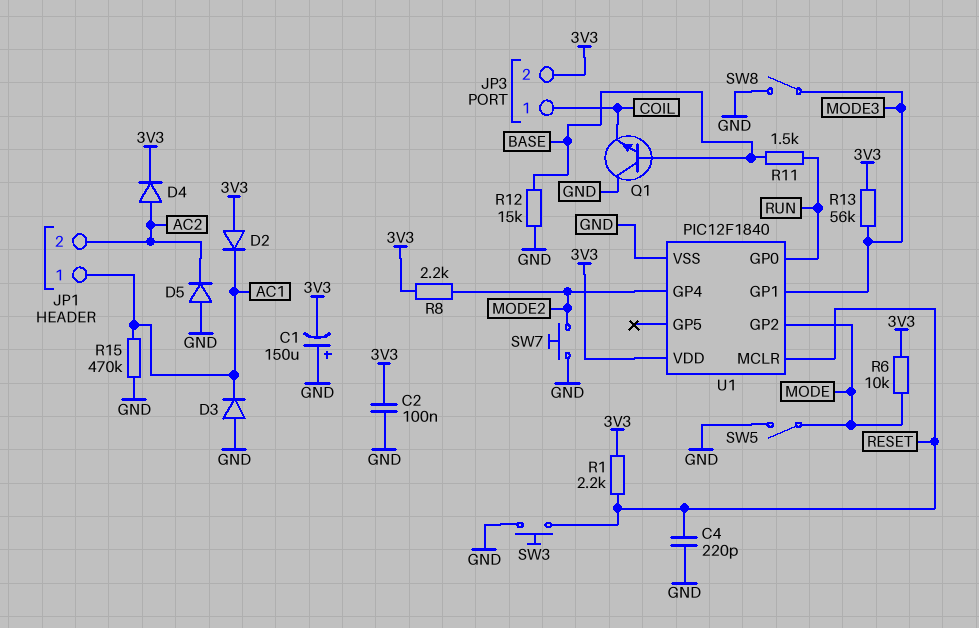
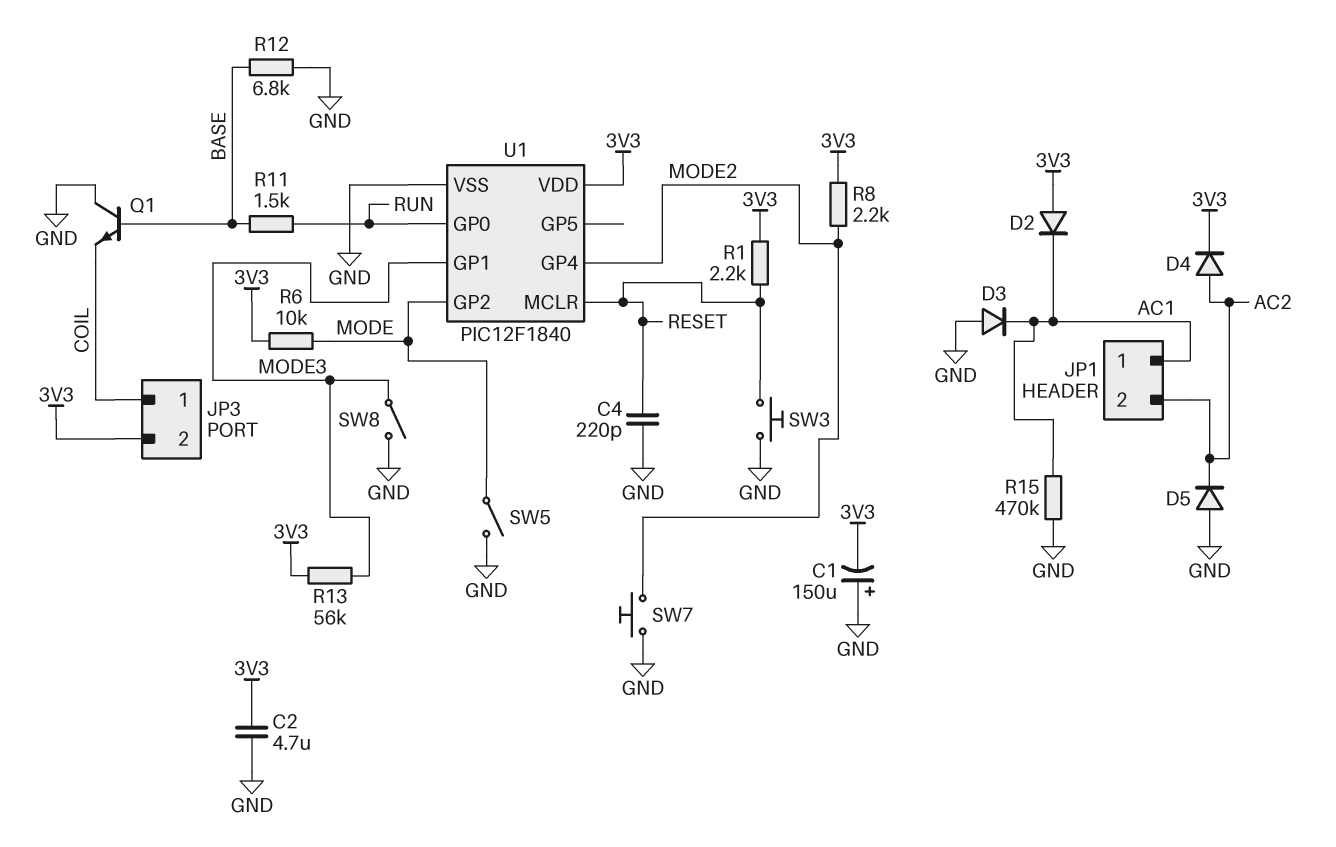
C2: 100nF (3V3, GND) -> 4.7uF (3V3, GND)
R12: 15k (BASE, GND) -> 6.8k (BASE, GND)

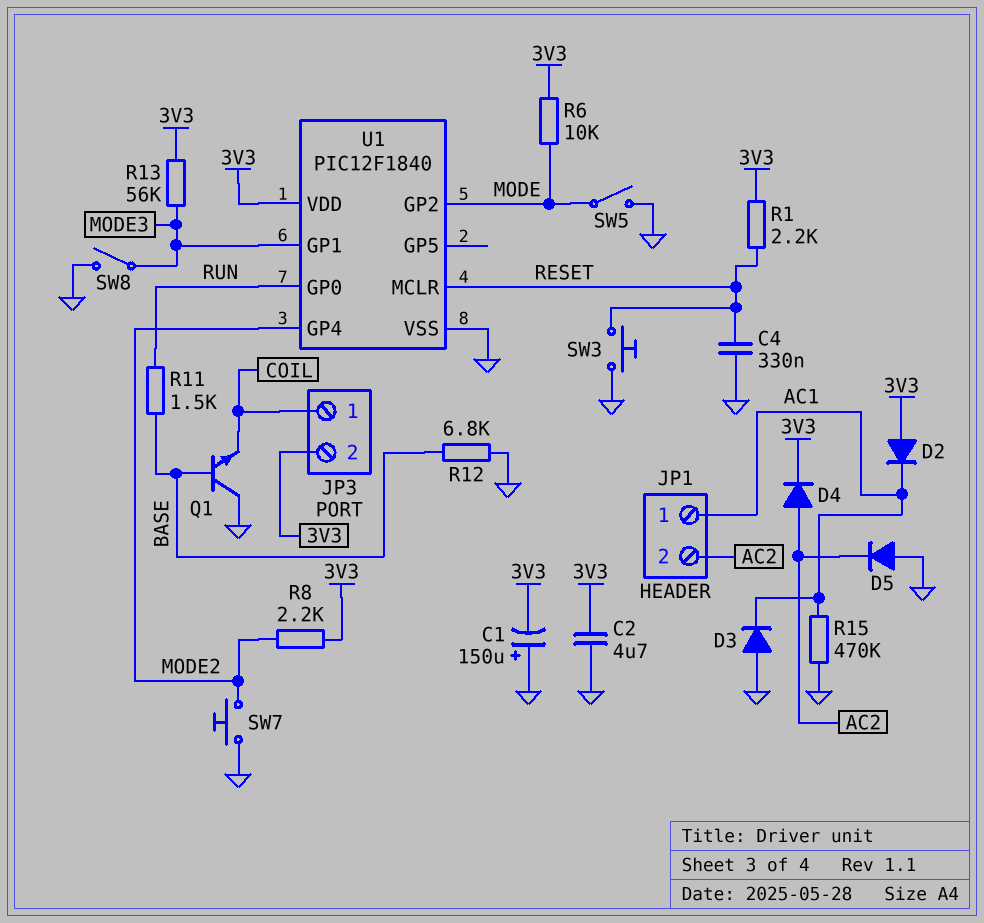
C4: 220pF (GND, RESET) -> 330nF (GND, RESET)

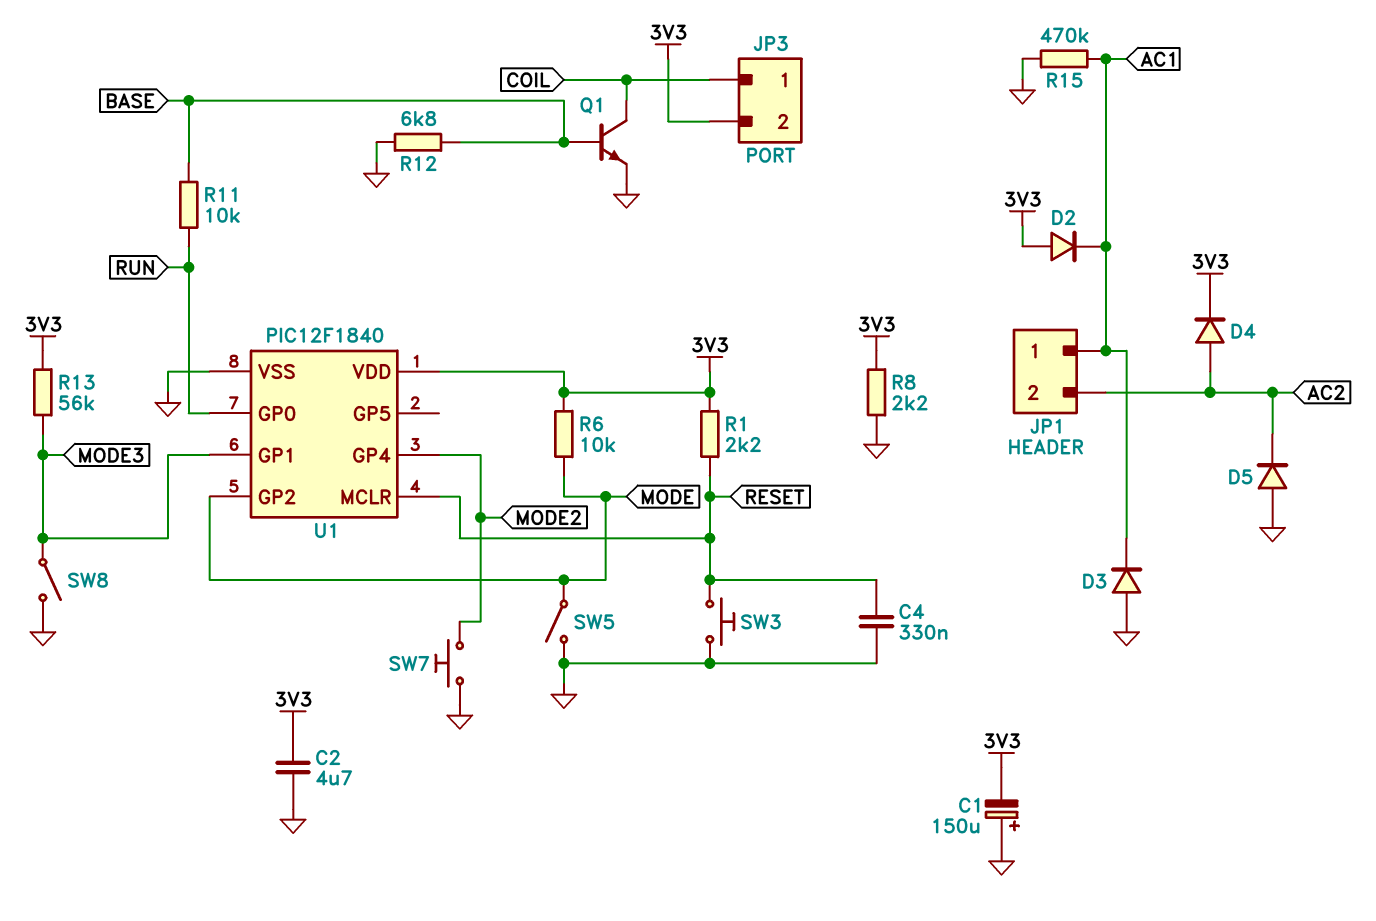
Q1: NPN (B BASE, C GND, E COIL) -> NPN (B BASE, C COIL, E GND)
R8: 2.2k (3V3, MODE2) -> 2.2k (3V3, GND)
R11: 1.5k (BASE, RUN) -> 10k (BASE, RUN)

